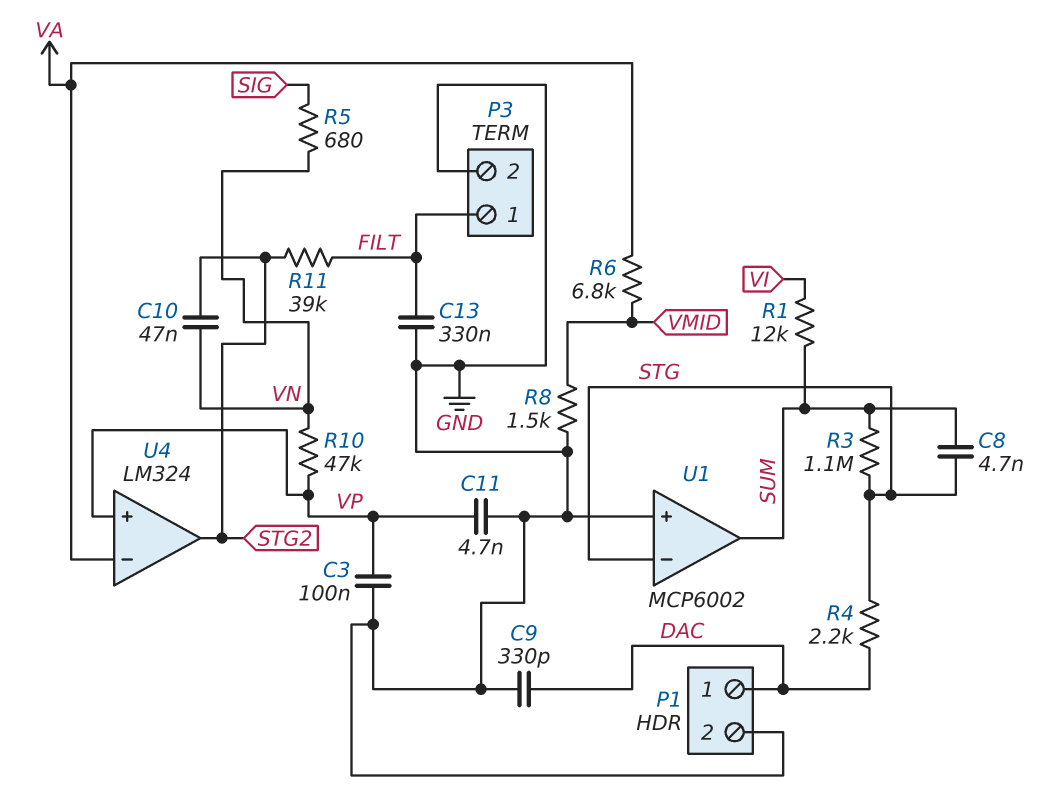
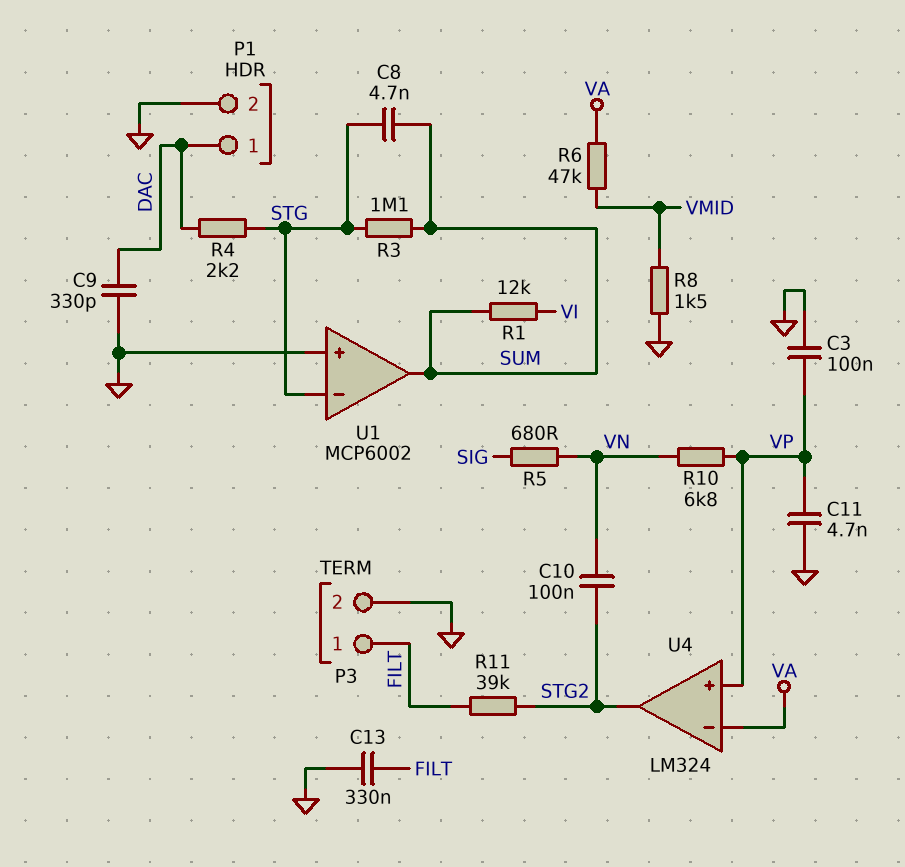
C10: 47nF (STG2, VN) -> 100nF (STG2, VN)
R6: 6.8k (VA, VMID) -> 47k (VA, VMID)
R10: 47k (VN, VP) -> 6.8k (VN, VP)

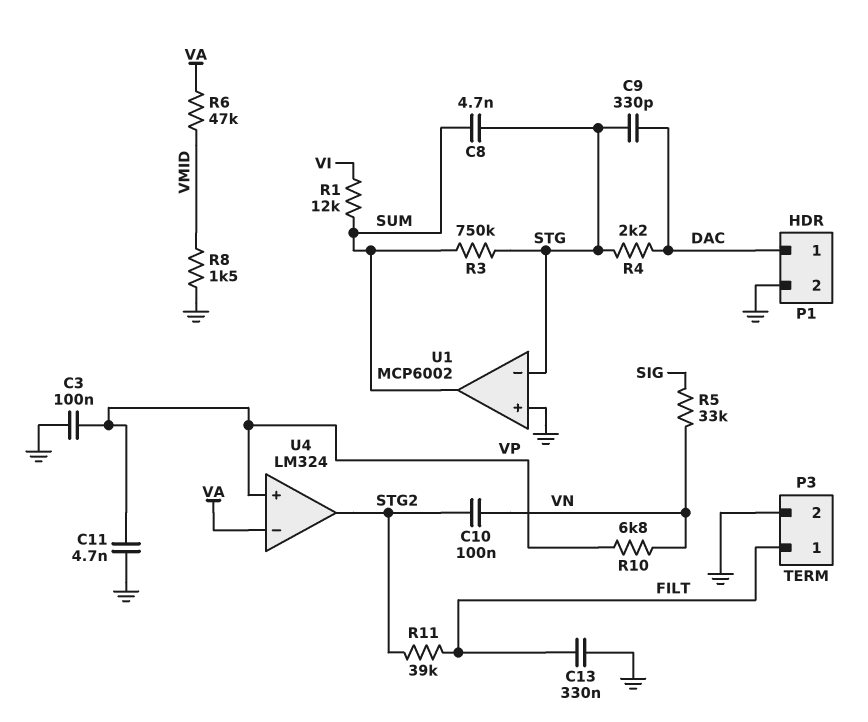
C9: 330pF (DAC, GND) -> 330pF (DAC, STG)
R3: 1.1M (STG, SUM) -> 750k (STG, SUM)
R5: 680 (SIG, VN) -> 33k (SIG, VN)

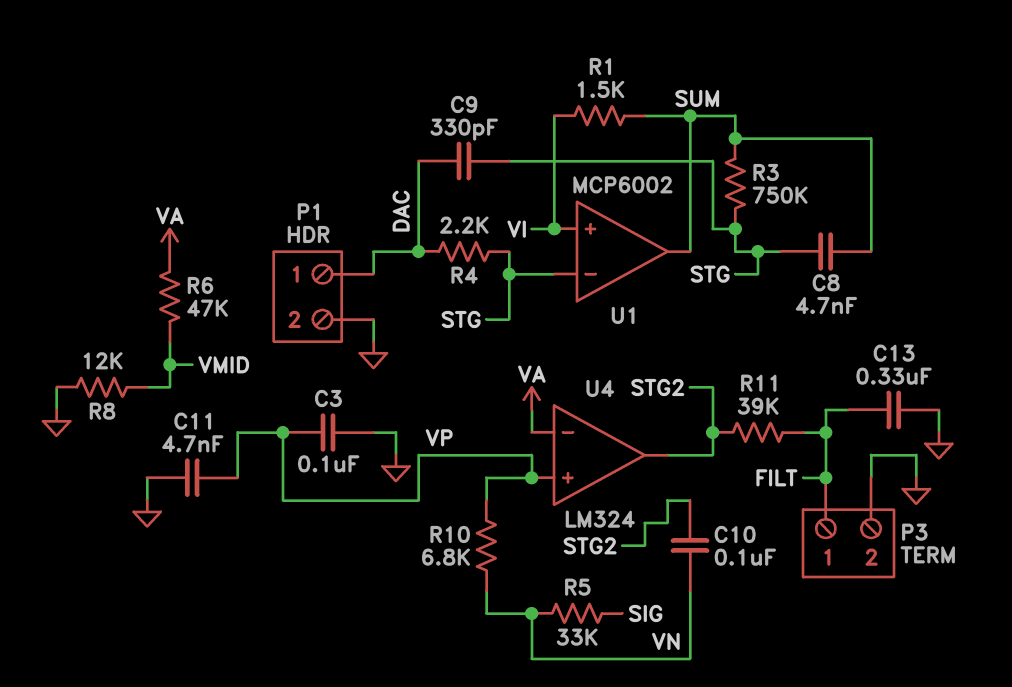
R1: 12k (SUM, VI) -> 1.5k (SUM, VI)
R8: 1.5k (GND, VMID) -> 12k (GND, VMID)
U1 pin in+: GND -> VI

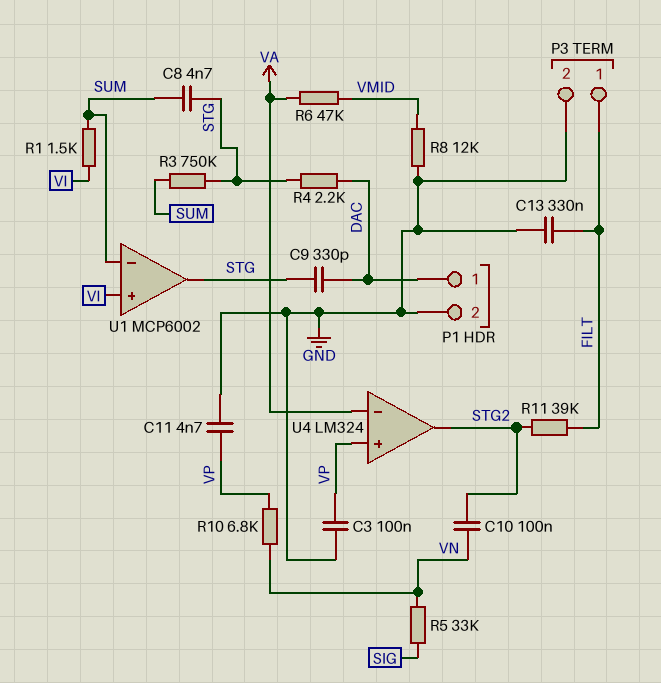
U1 pin in-: STG -> SUM
U1 pin out: SUM -> STG

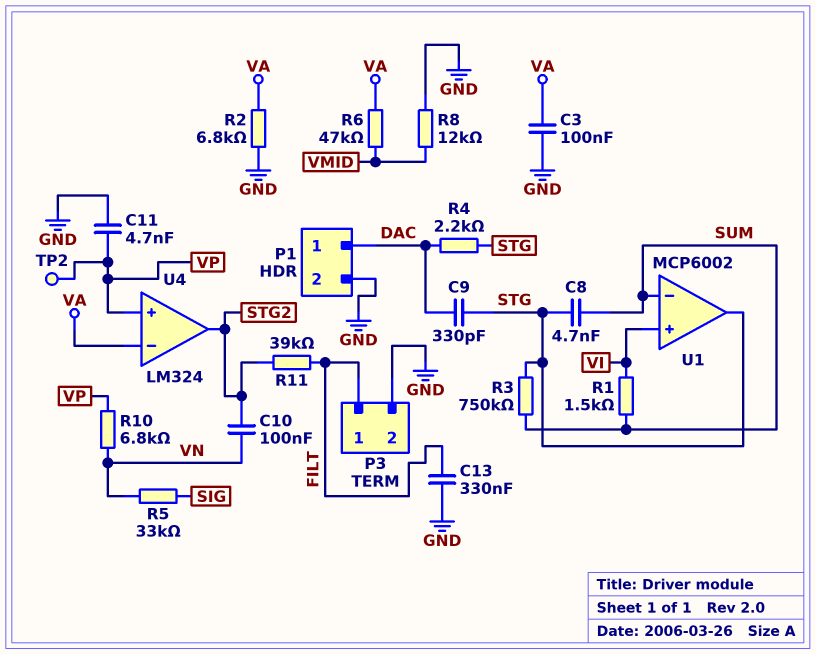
C3: 100nF (GND, VP) -> 100nF (GND, VA)
R2: none -> 6.8k (GND, VA)
TP2: none -> test point (VP)

